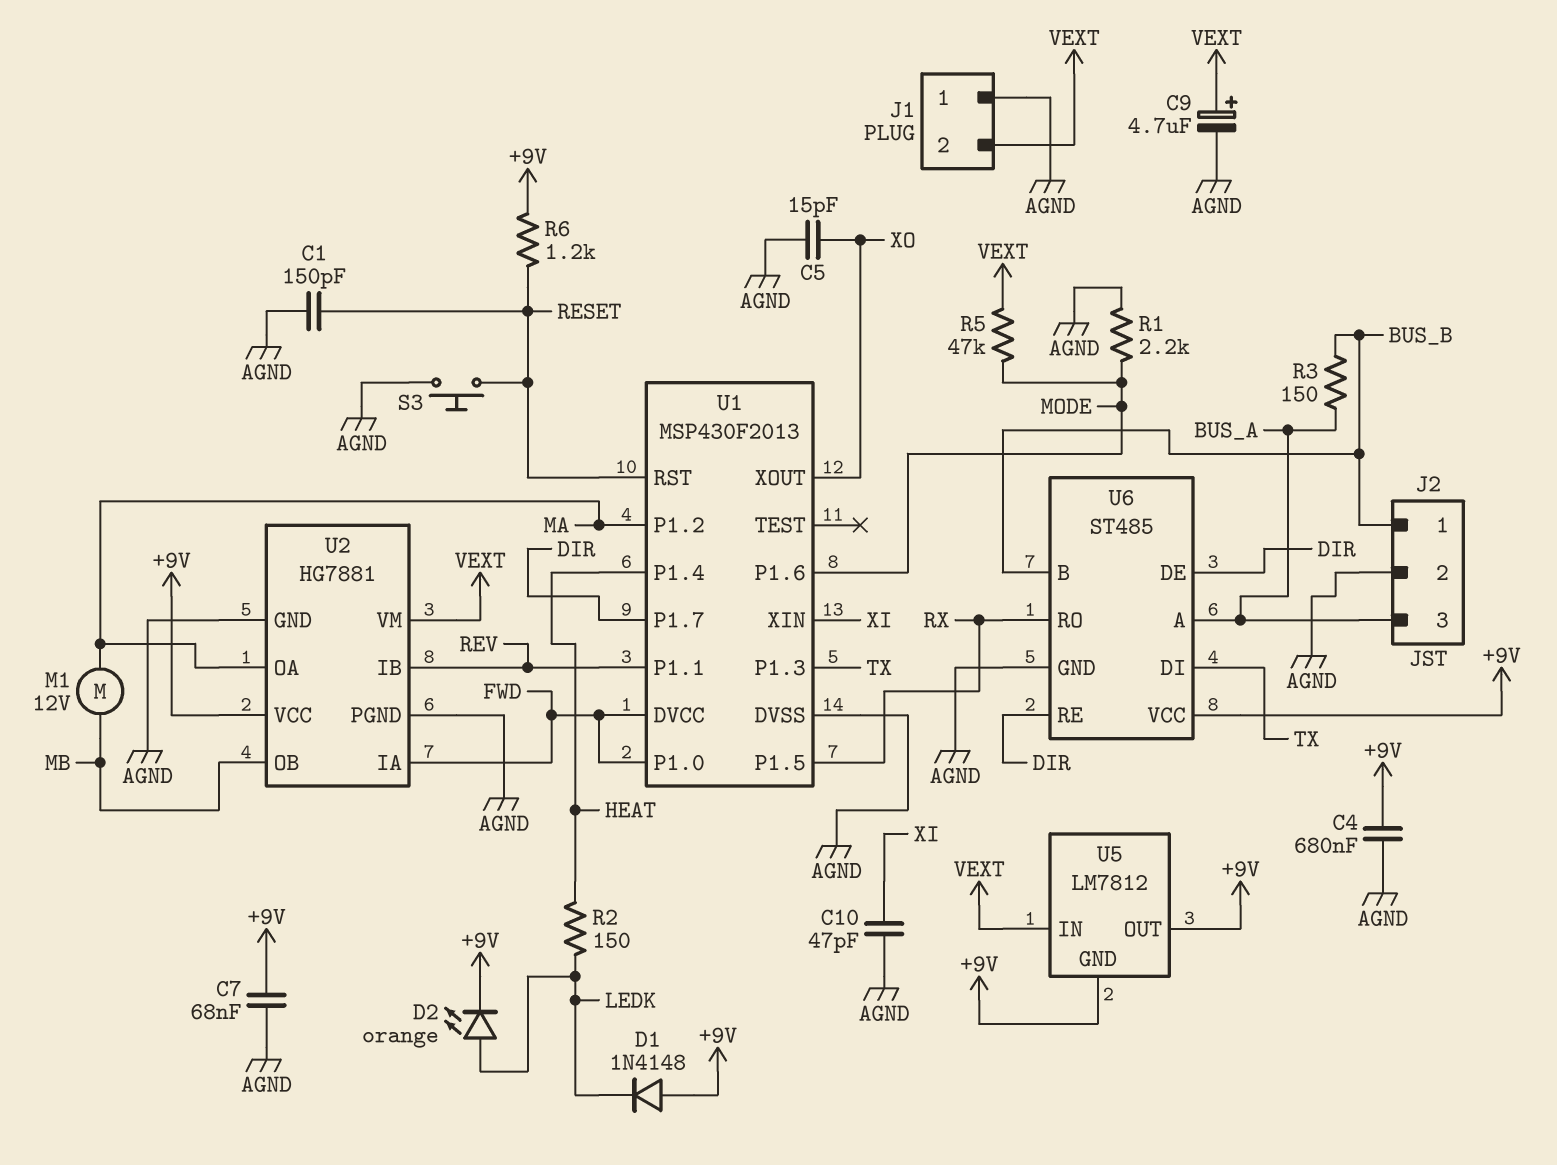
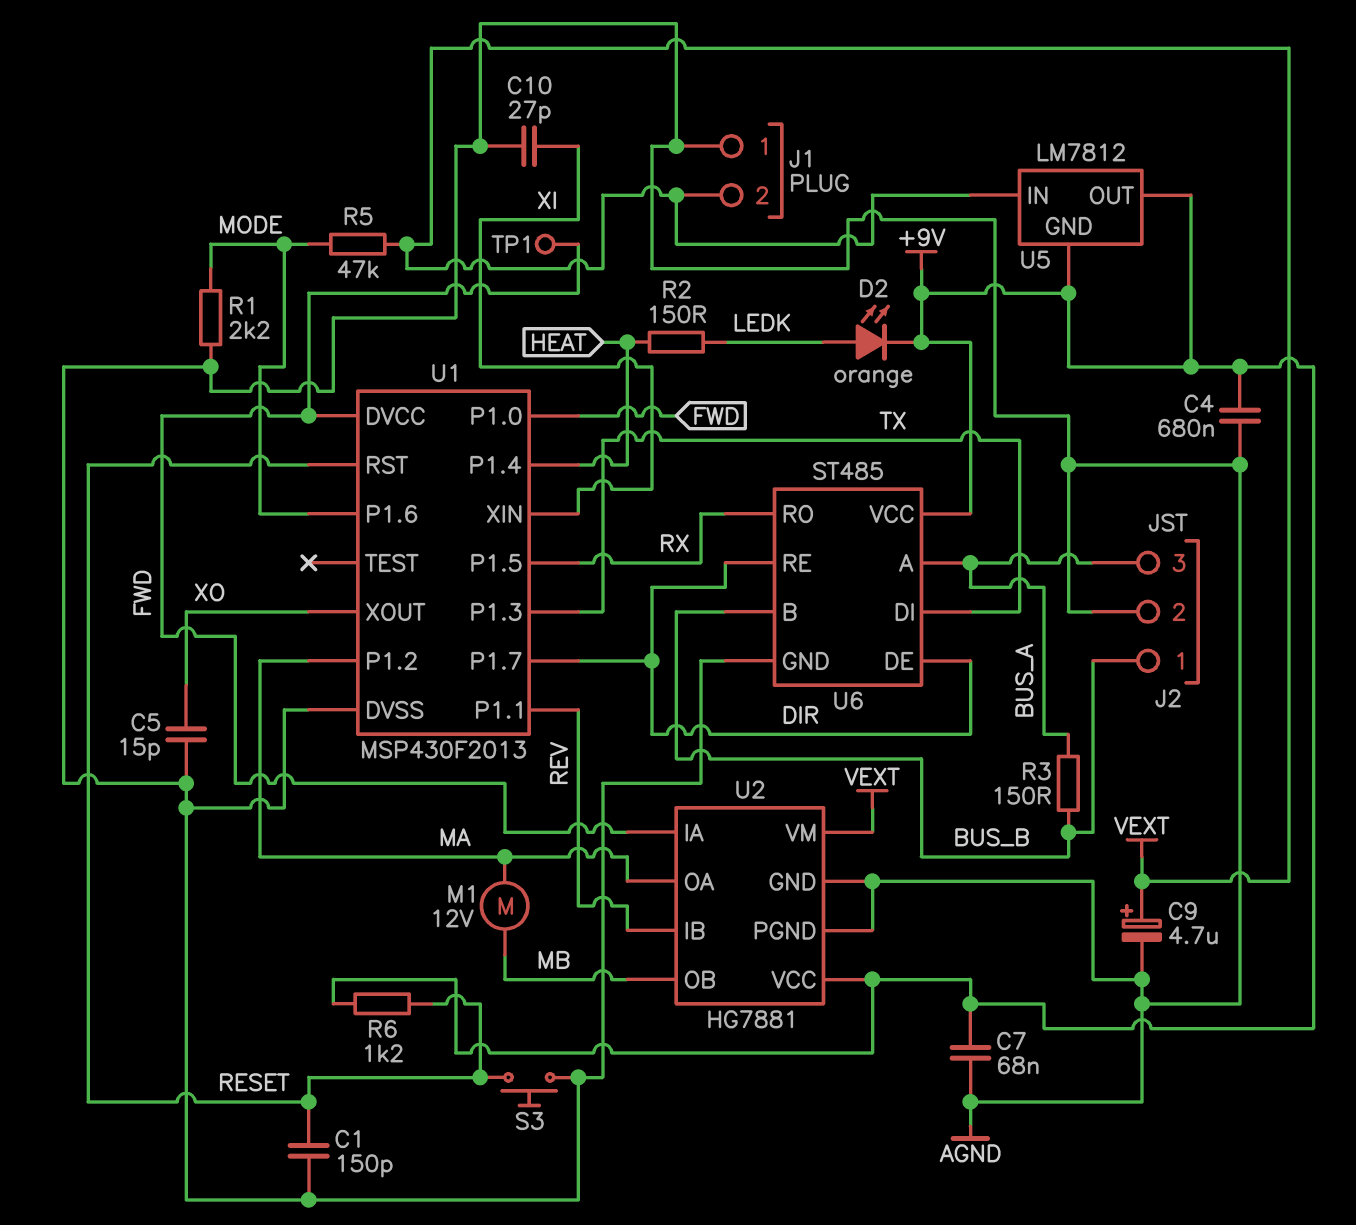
C10: 47pF (AGND, XI) -> 27pF (AGND, XI)
D1: diode 1N4148 (A +9V, K LEDK) -> none
TP1: none -> test point (FWD)

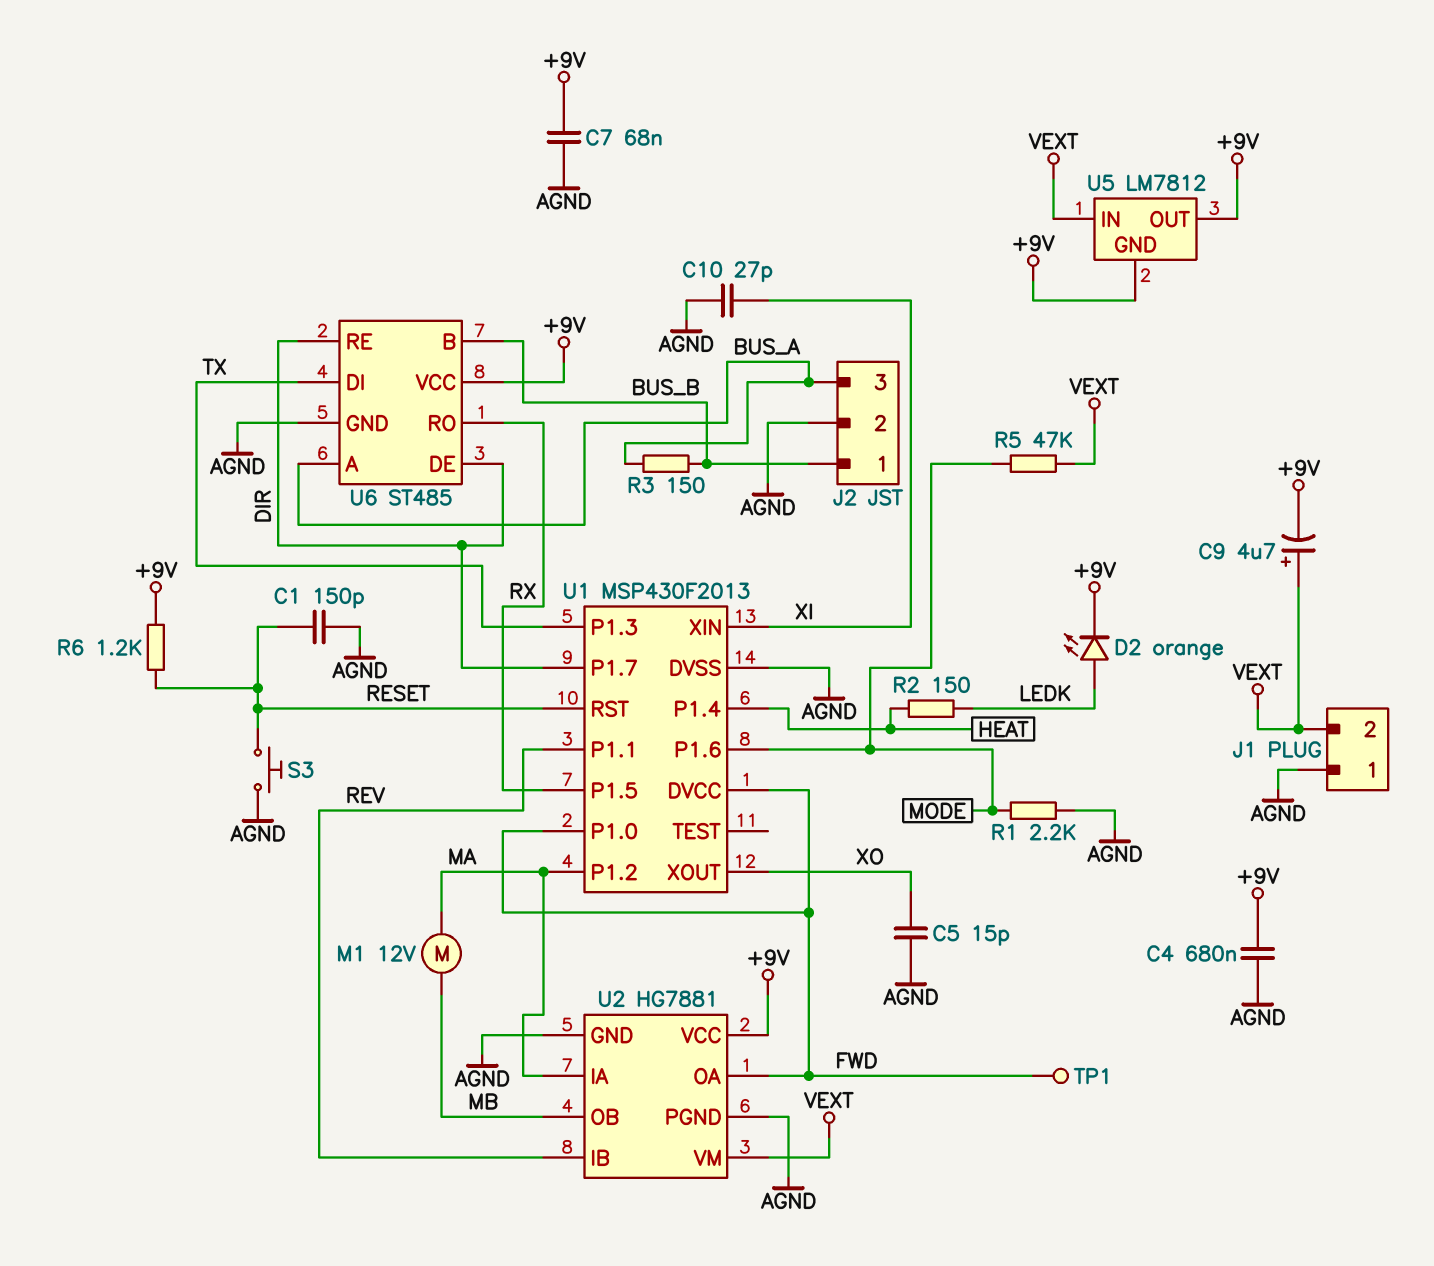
C9: 4.7uF (plus VEXT, minus AGND) -> 4.7uF (plus VEXT, minus +9V)
U2 pin IA: FWD -> MA
U2 pin OA: MA -> FWD

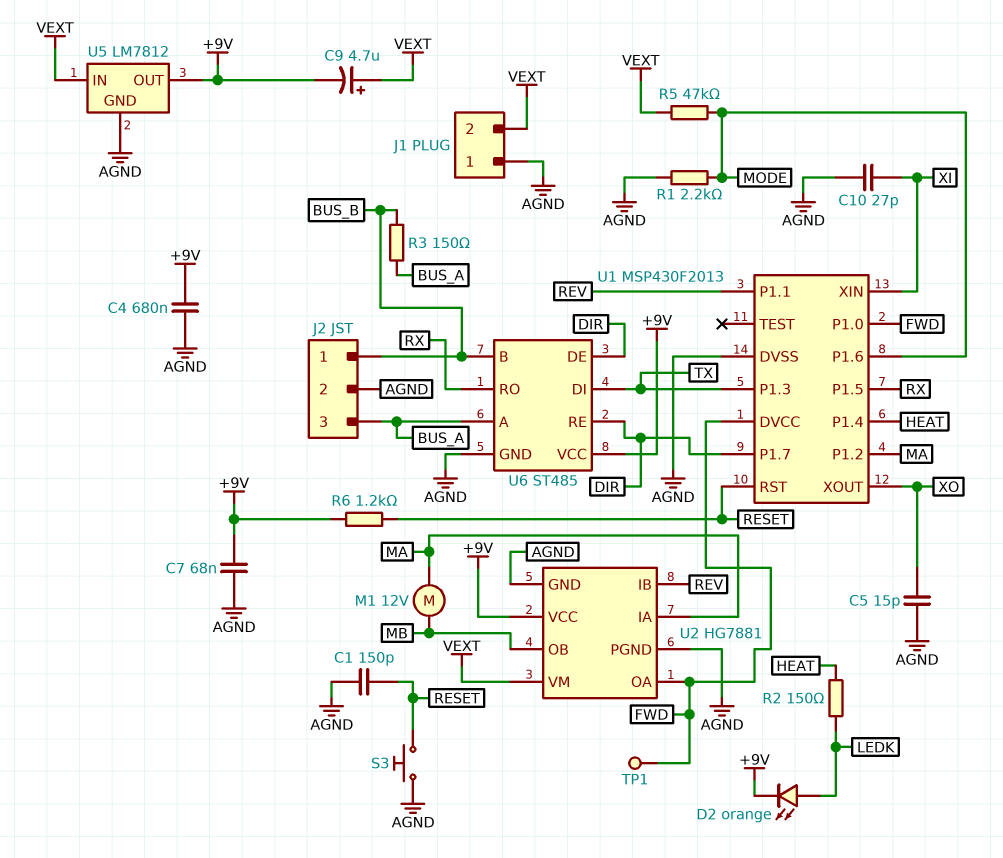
U5 pin GND: +9V -> AGND

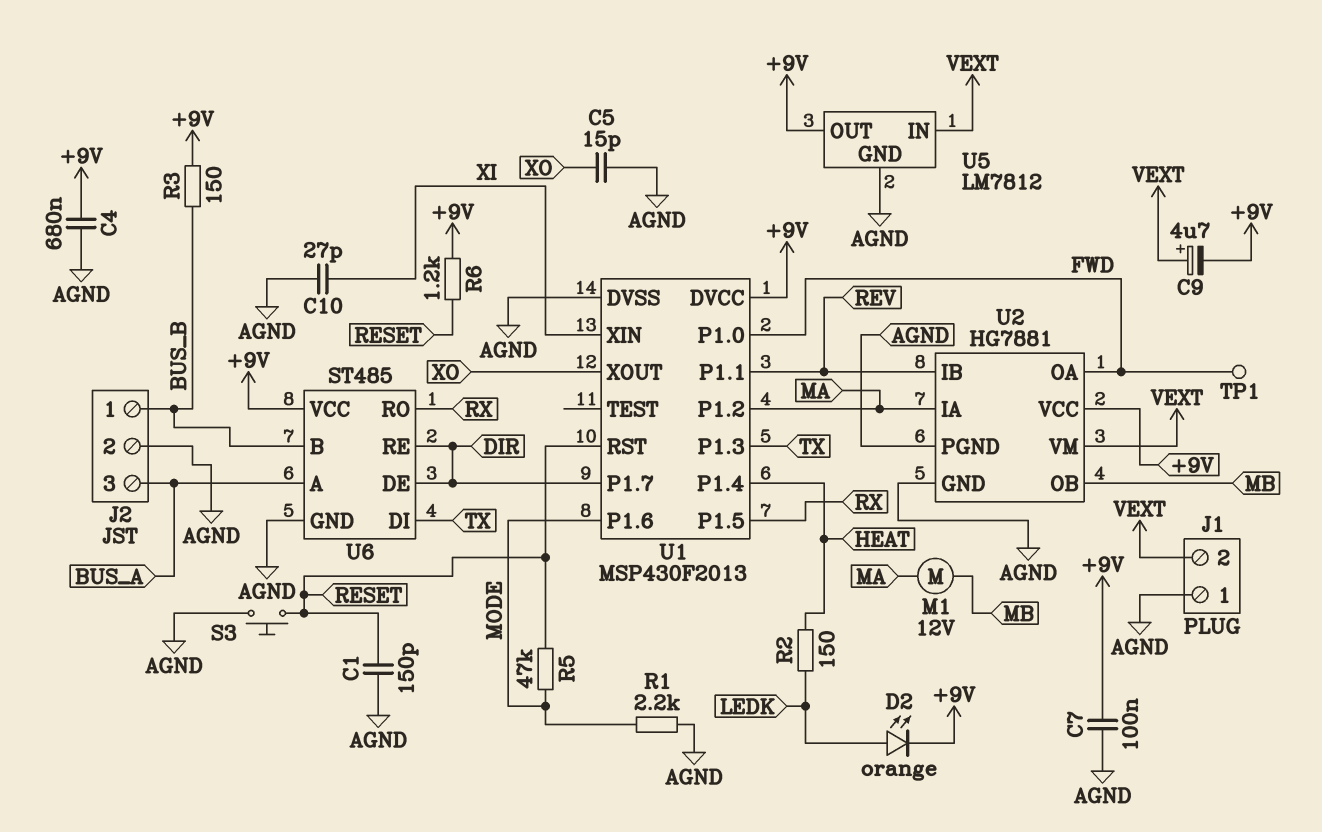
C7: 68nF (+9V, AGND) -> 100nF (+9V, AGND)
R3: 150 (BUS_A, BUS_B) -> 150 (+9V, BUS_B)
R5: 47k (MODE, VEXT) -> 47k (MODE, RESET)
U1 pin DVCC: FWD -> +9V

